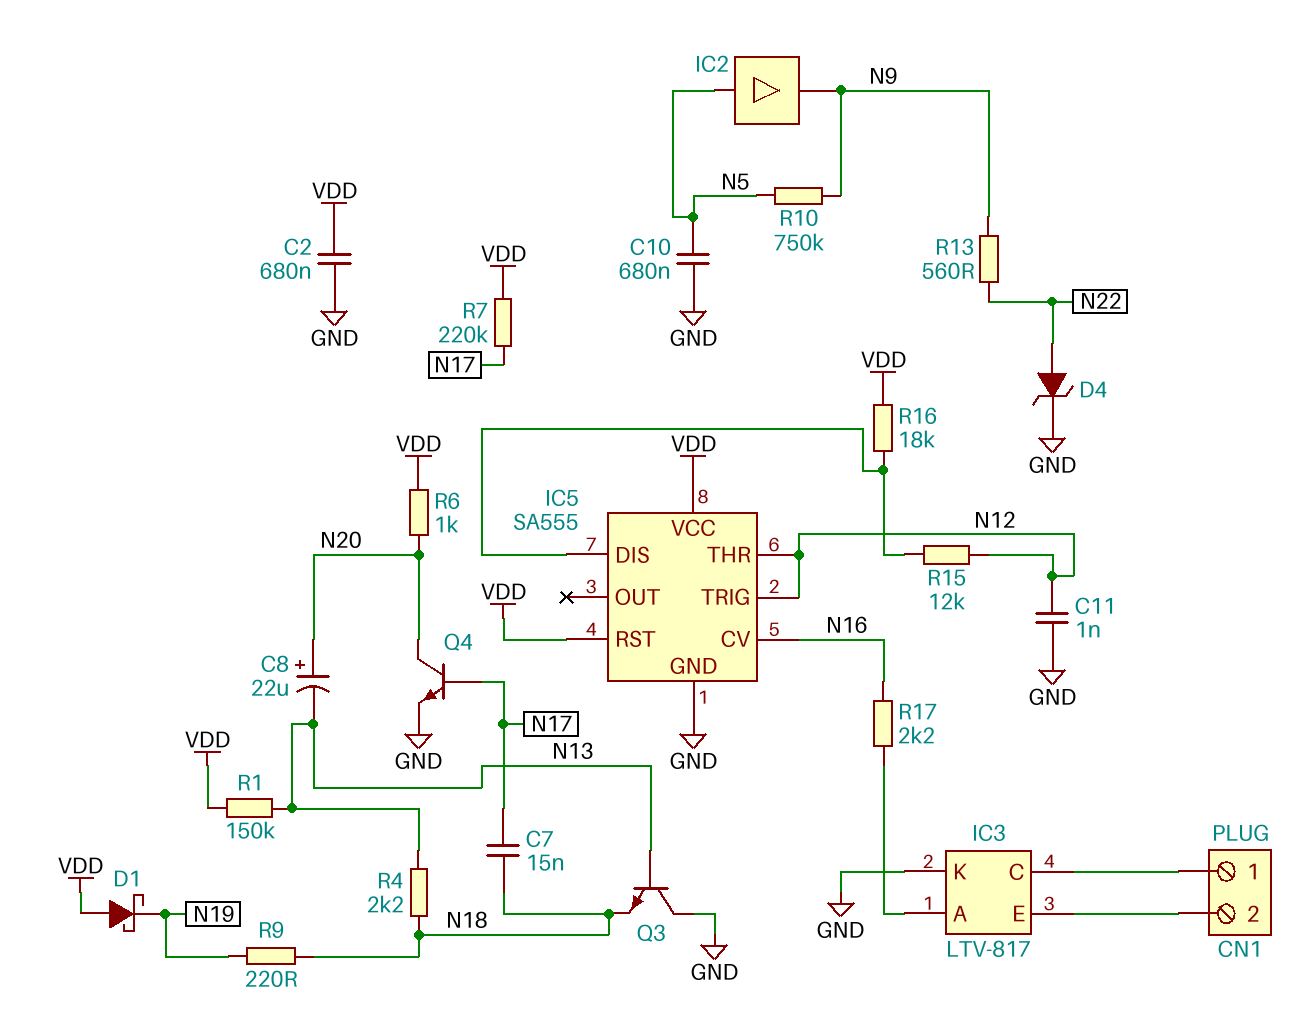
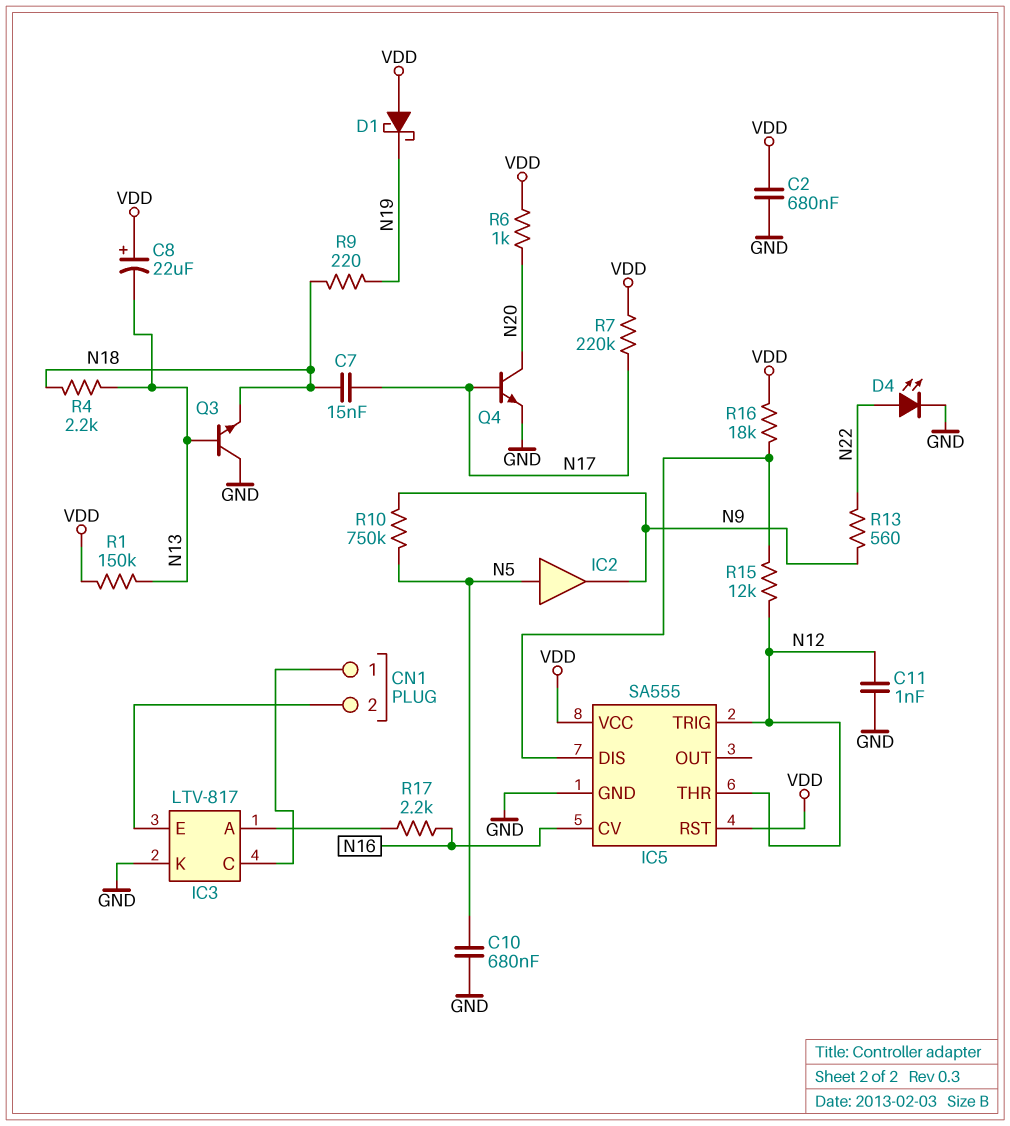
C8: 22uF (plus N20, minus N13) -> 22uF (plus VDD, minus N13)
D4: zener (A N22, K GND) -> LED (A N22, K GND)

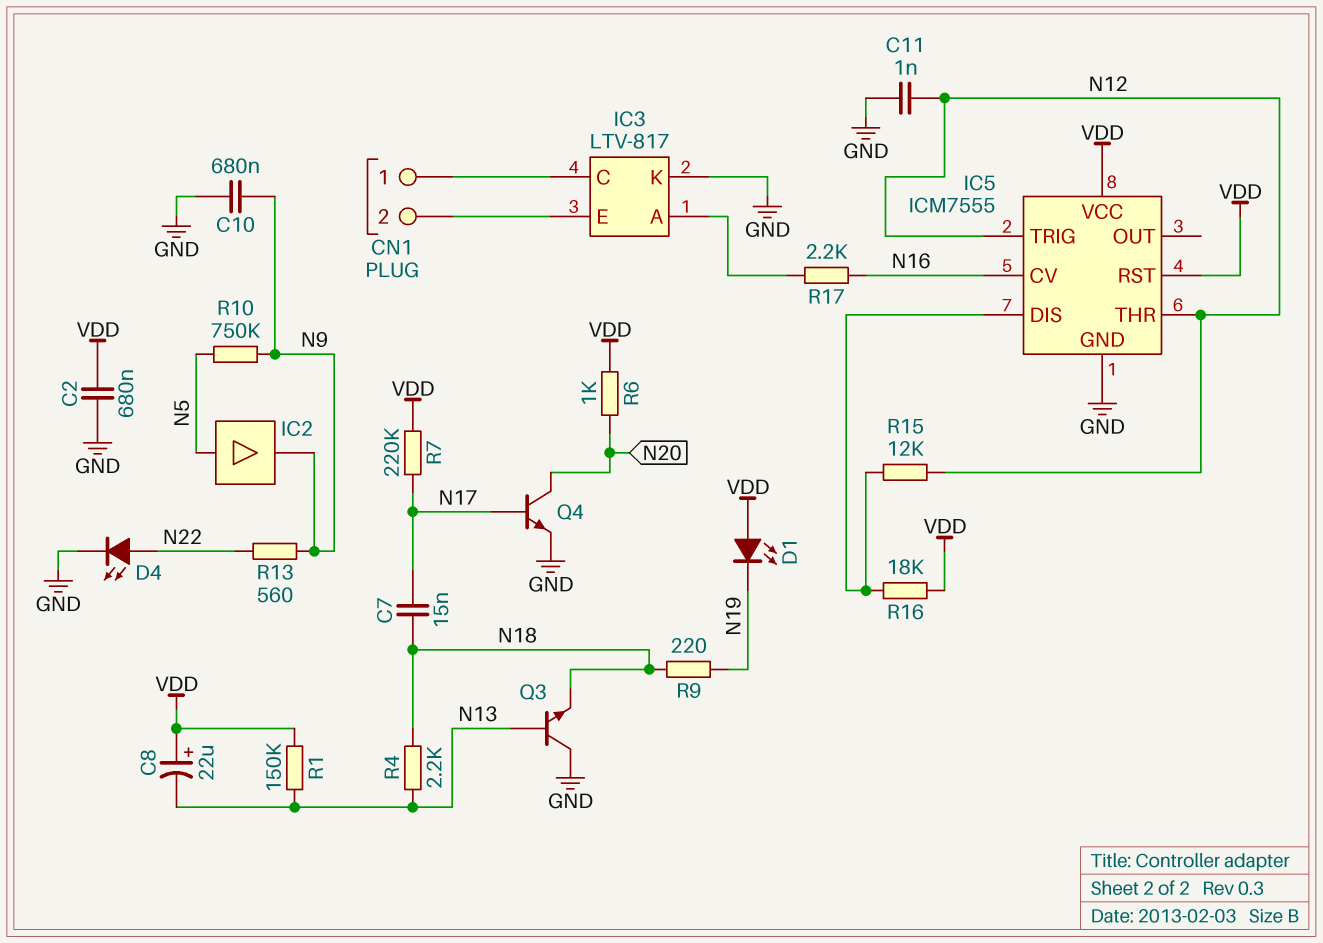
C10: 680nF (GND, N5) -> 680nF (GND, N9)
D1: schottky (A VDD, K N19) -> LED (A VDD, K N19)
IC5: SA555 -> ICM7555

